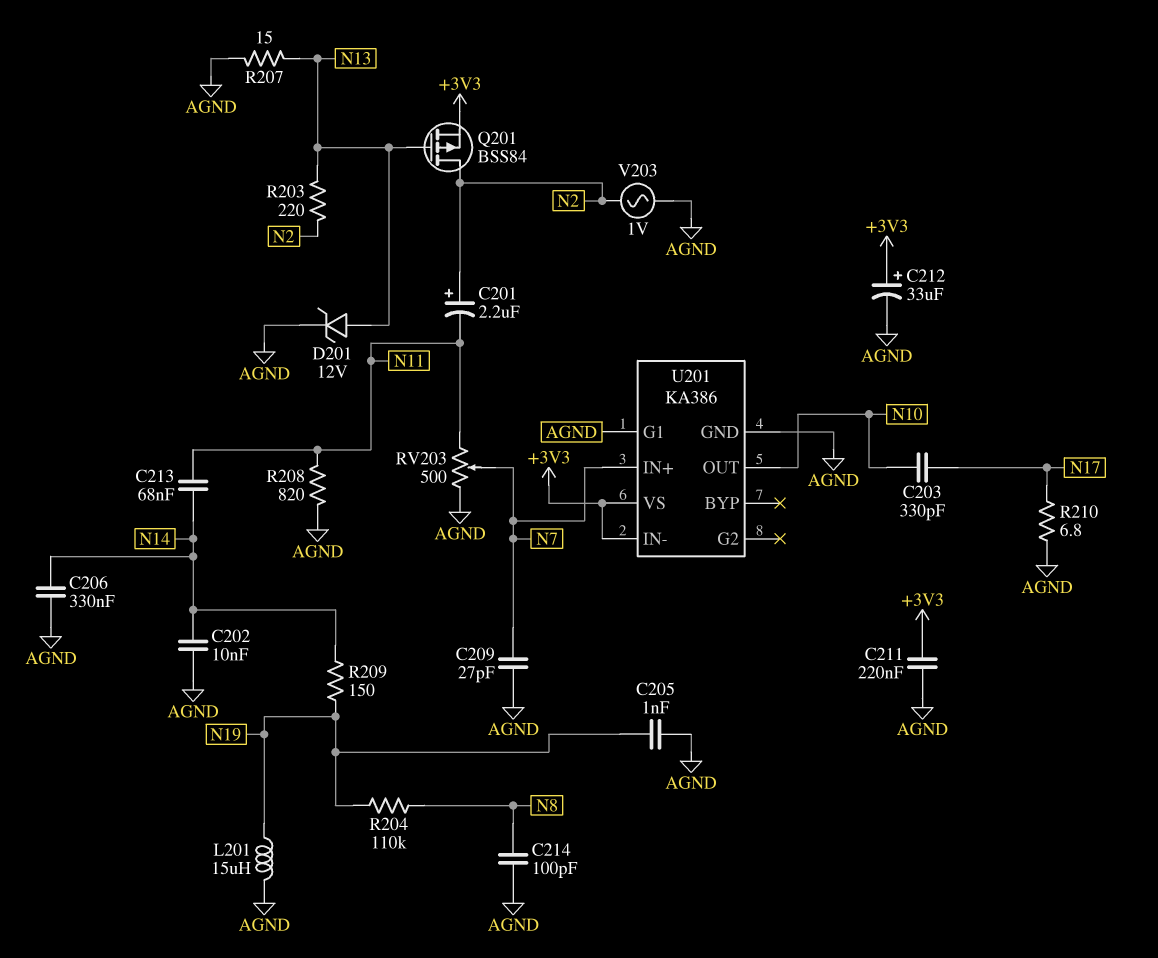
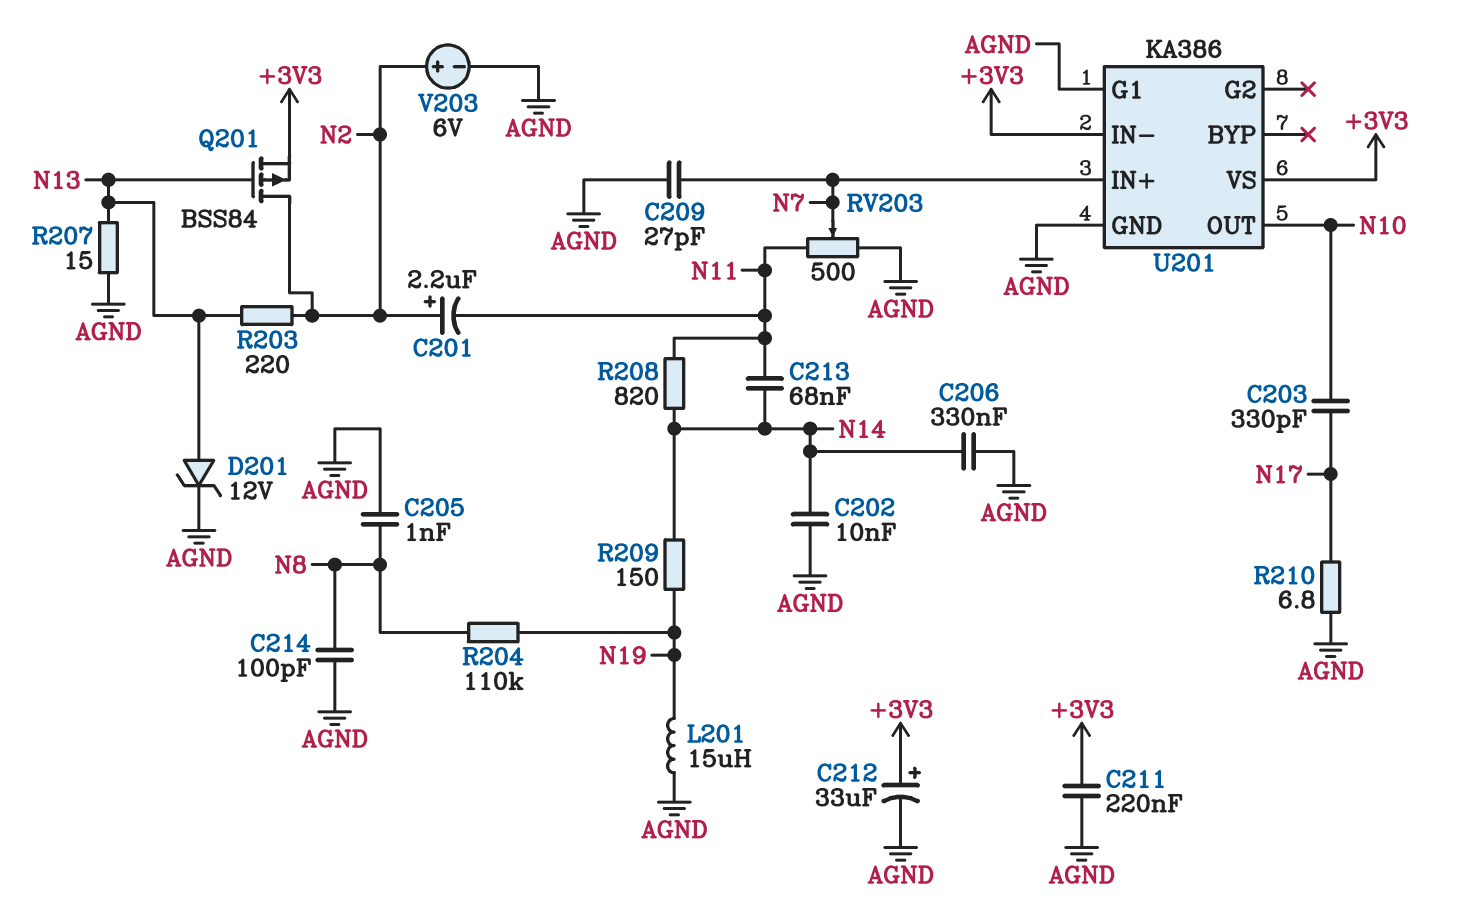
C205: 1nF (AGND, N19) -> 1nF (AGND, N8)
R208: 820 (AGND, N11) -> 820 (N11, N14)
V203: AC 1V (AGND, N2) -> 6V (plus N2, minus AGND)

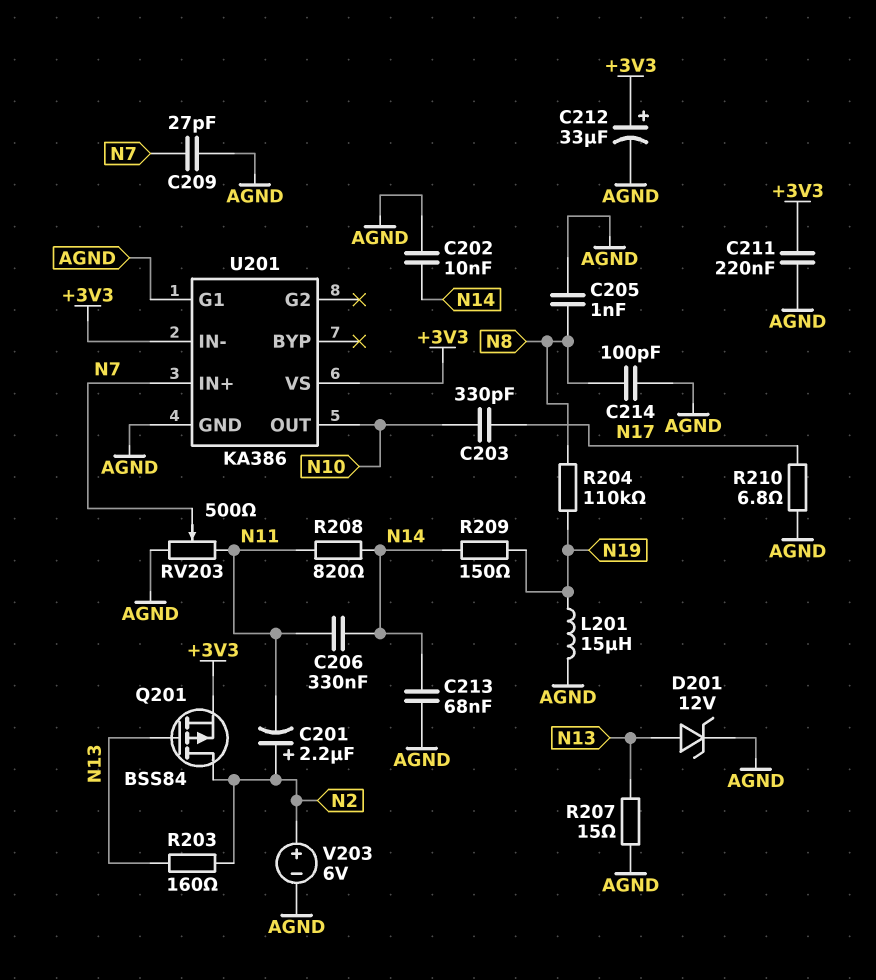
C206: 330nF (AGND, N14) -> 330nF (N11, N14)
C213: 68nF (N11, N14) -> 68nF (AGND, N14)
R203: 220 (N2, N13) -> 160 (N2, N13)

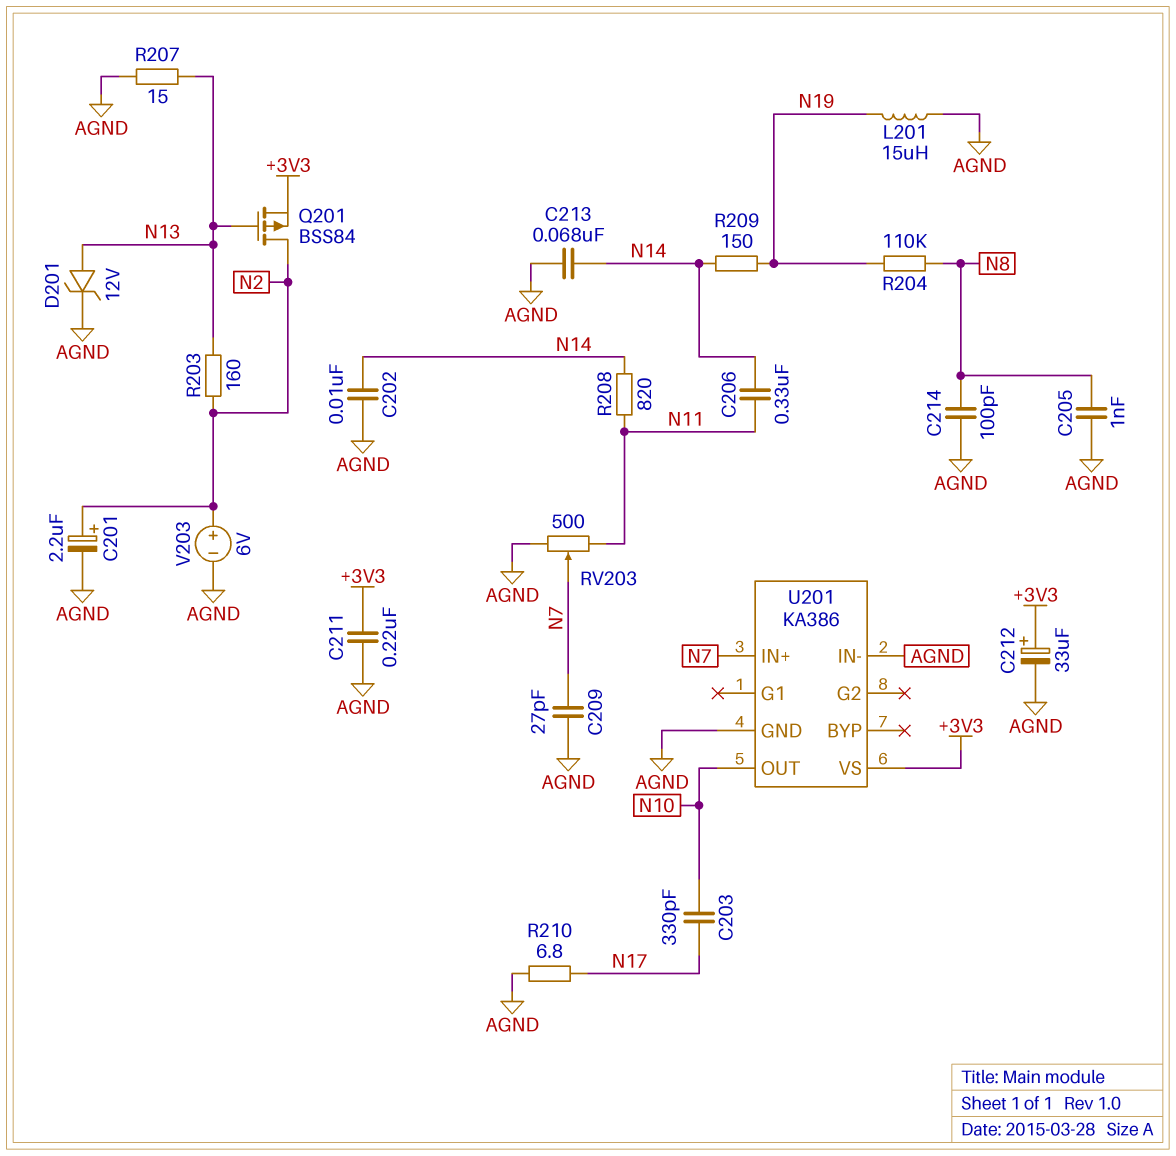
C201: 2.2uF (plus N2, minus N11) -> 2.2uF (plus N2, minus AGND)
U201 pin G1: AGND -> none
U201 pin IN-: +3V3 -> AGND

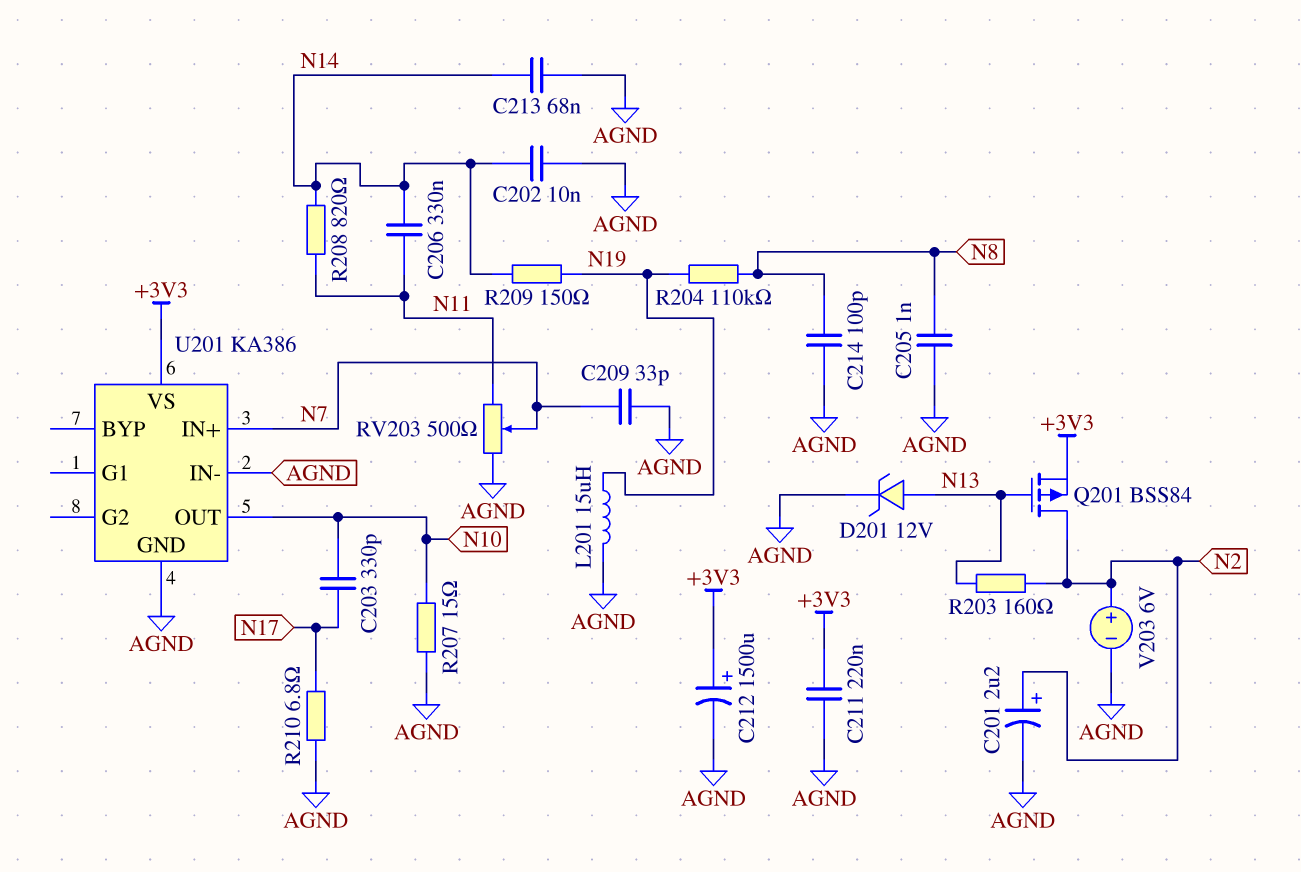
C209: 27pF (AGND, N7) -> 33pF (AGND, N7)
C212: 33uF (plus +3V3, minus AGND) -> 1500uF (plus +3V3, minus AGND)
R207: 15 (AGND, N13) -> 15 (AGND, N10)

